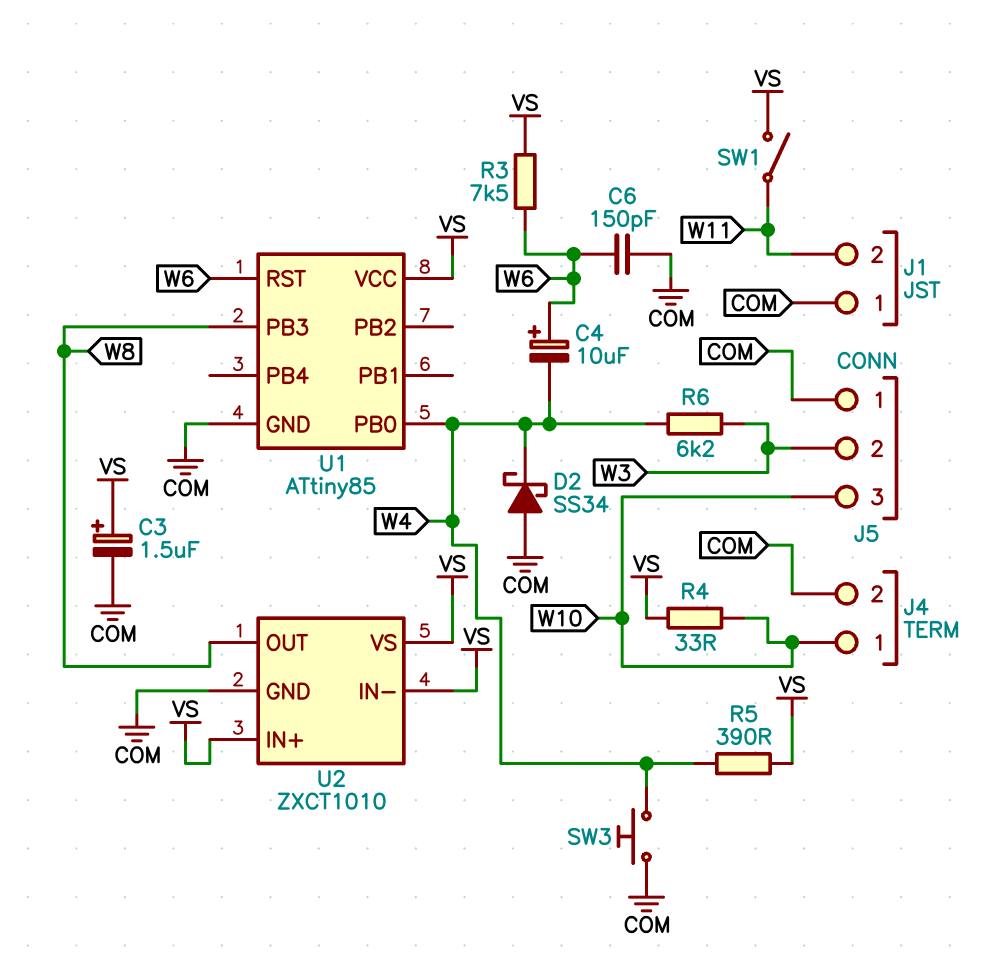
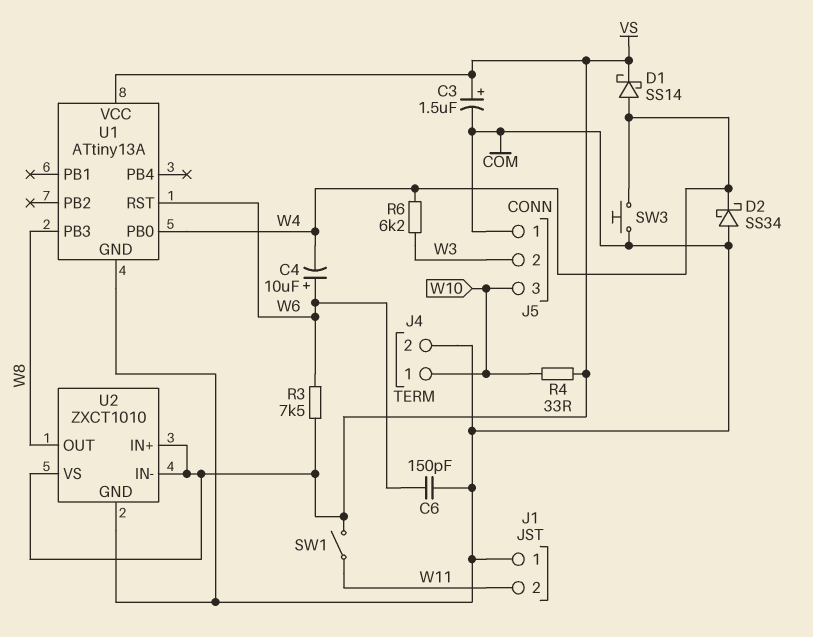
D1: none -> schottky SS14 (A W4, K VS)
R5: 390 (VS, W4) -> none
U1: ATtiny85 -> ATtiny13A

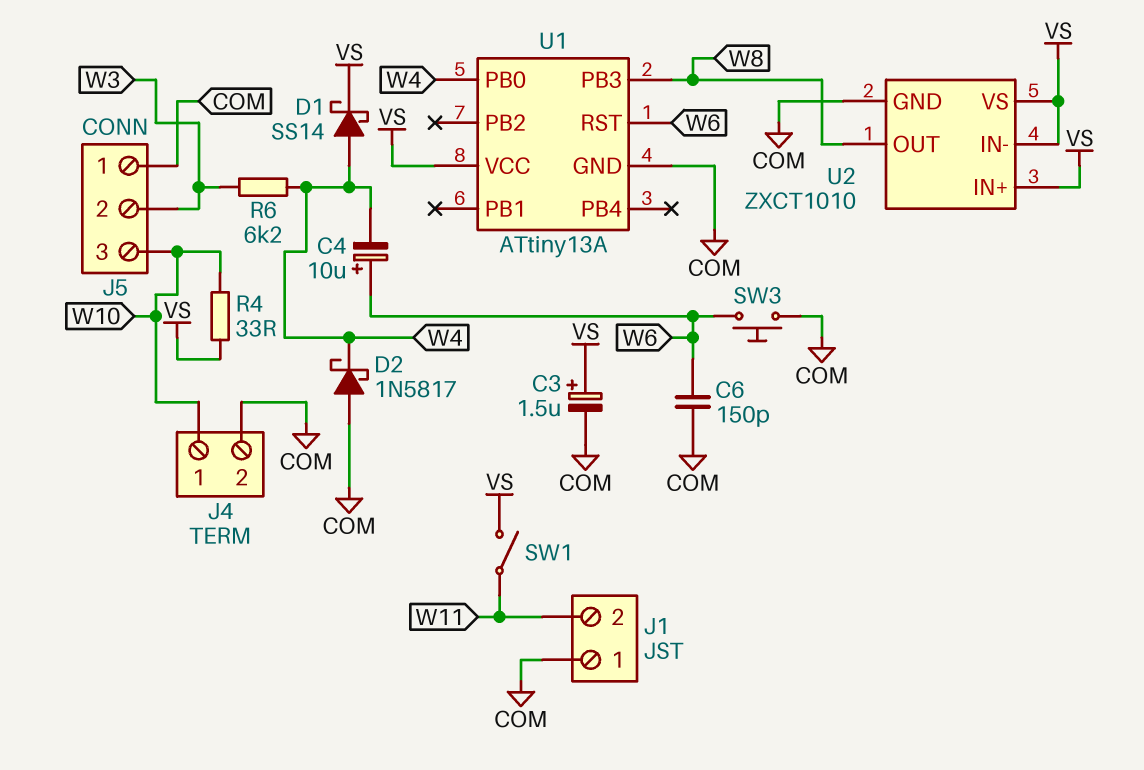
D2: schottky SS34 (A COM, K W4) -> schottky 1N5817 (A COM, K W4)
R3: 7.5k (VS, W6) -> none
SW3: button (COM, W4) -> button (COM, W6)

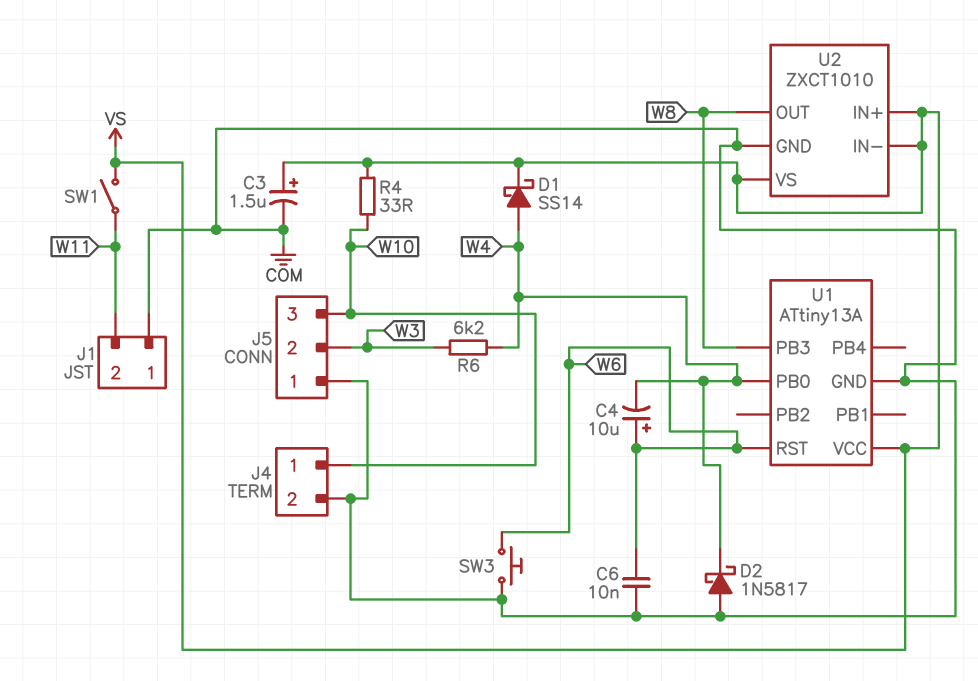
C6: 150pF (COM, W6) -> 10nF (COM, W6)

